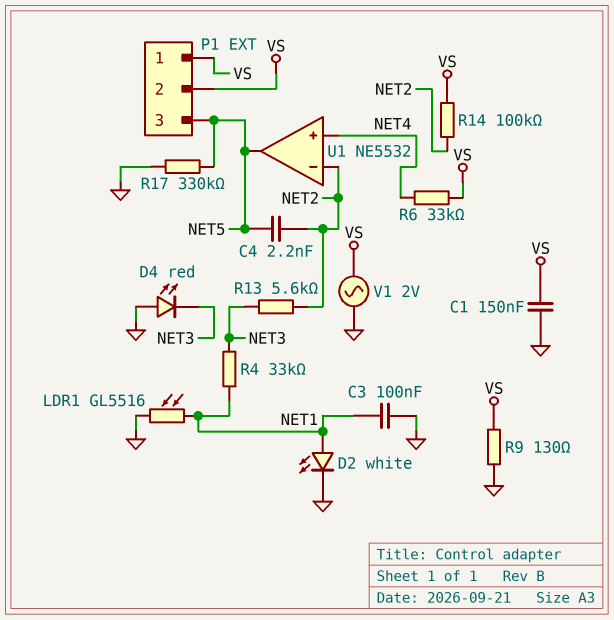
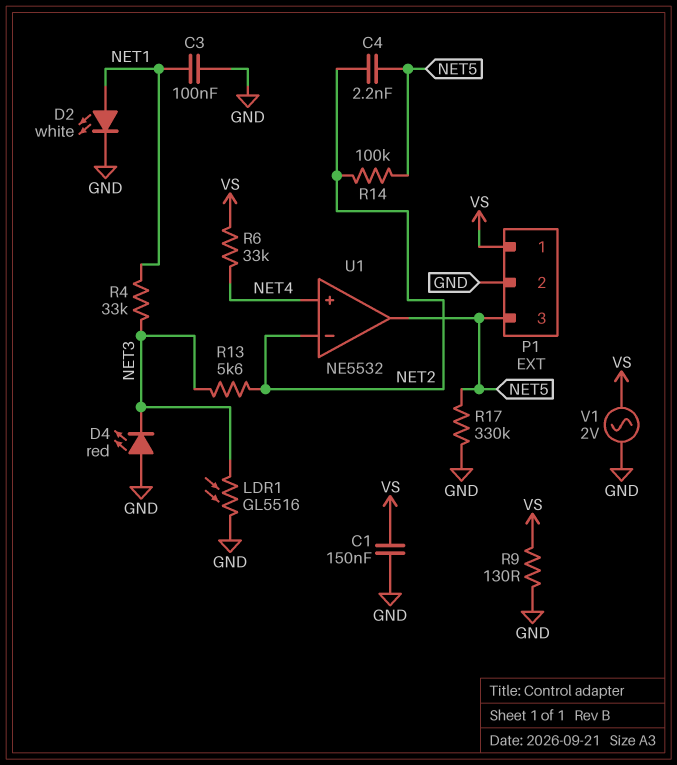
LDR1: GL5516 (GND, NET1) -> GL5516 (GND, NET3)
P1 pin 2: VS -> GND
R14: 100k (NET2, VS) -> 100k (NET2, NET5)

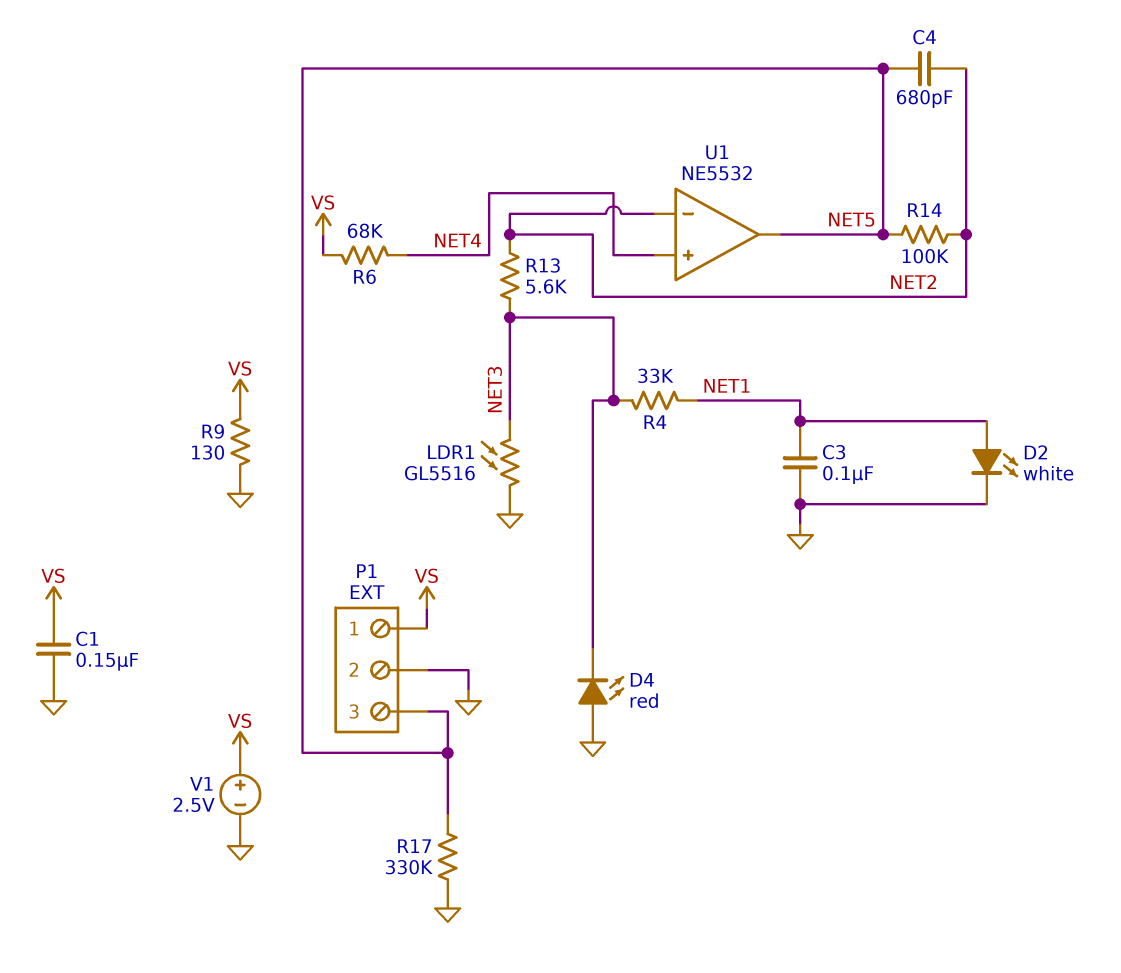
C4: 2.2nF (NET2, NET5) -> 680pF (NET2, NET5)
R6: 33k (NET4, VS) -> 68k (NET4, VS)
V1: AC 2V (GND, VS) -> 2.5V (plus VS, minus GND)

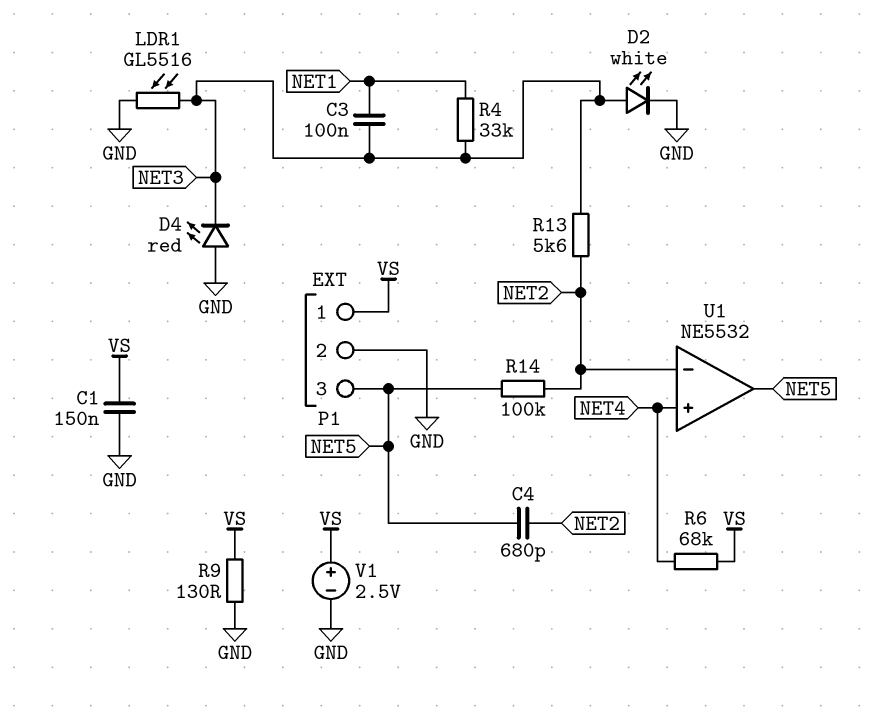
C3: 100nF (GND, NET1) -> 100nF (NET1, NET3)
D2: LED white (A NET1, K GND) -> LED white (A NET3, K GND)
R17: 330k (GND, NET5) -> none

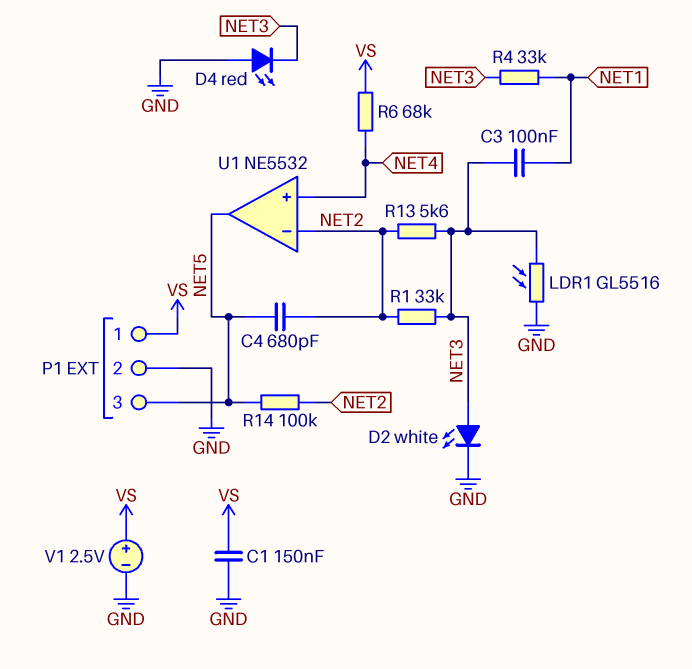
R1: none -> 33k (NET2, NET3)
R9: 130 (GND, VS) -> none

